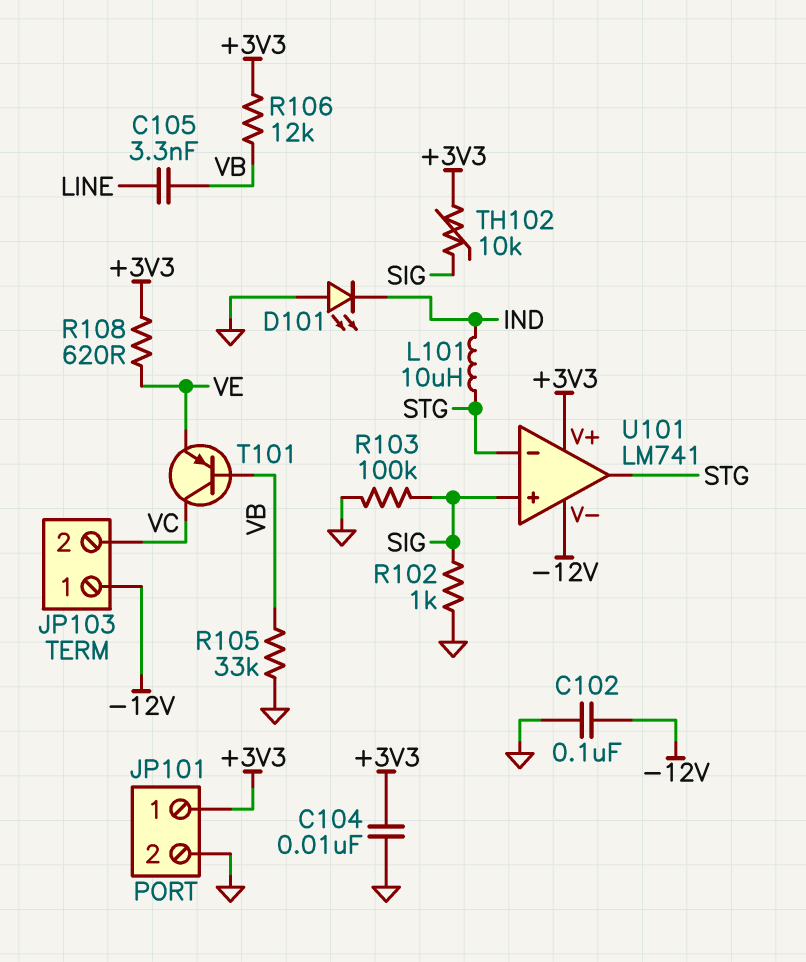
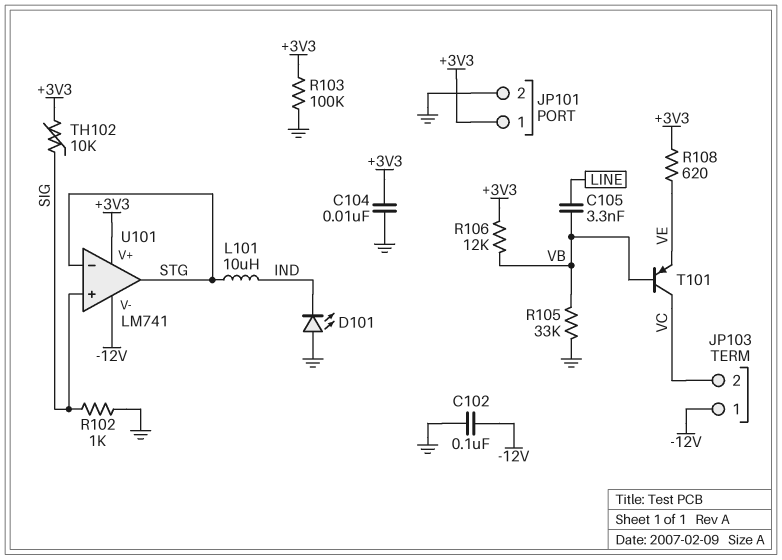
R103: 100k (GND, SIG) -> 100k (+3V3, GND)

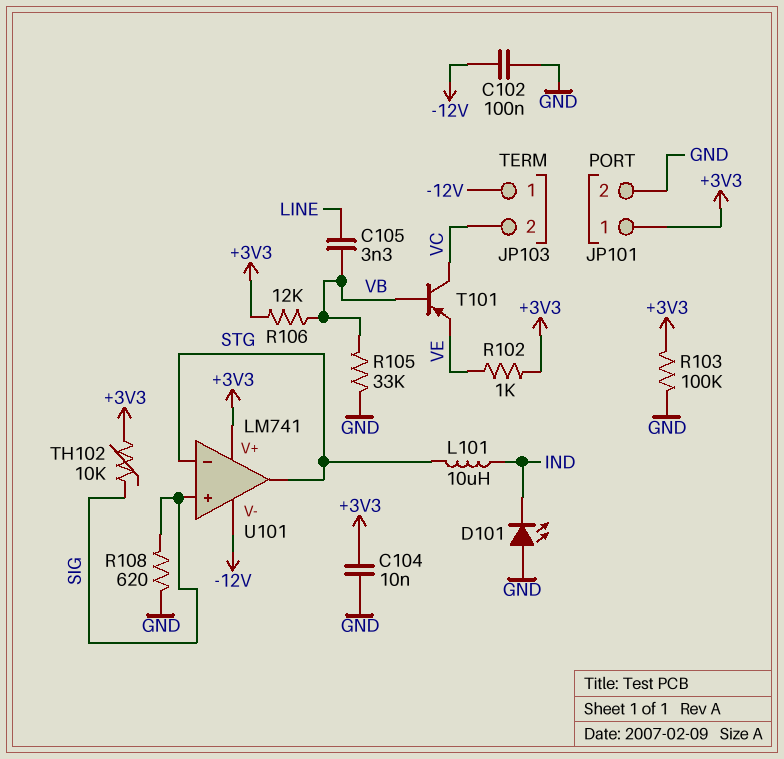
R102: 1k (GND, SIG) -> 1k (+3V3, VE)
R108: 620 (+3V3, VE) -> 620 (GND, SIG)

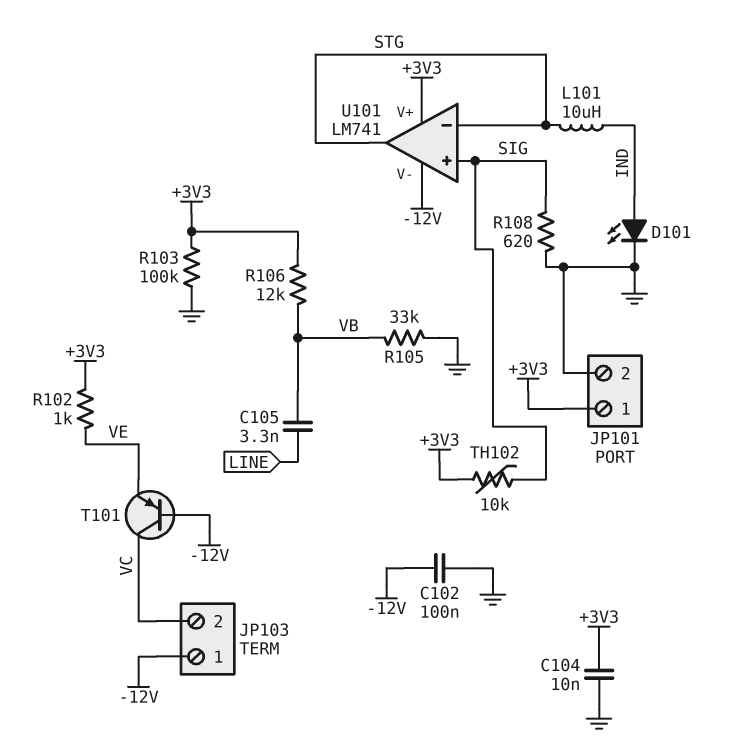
D101: LED (A GND, K IND) -> LED (A IND, K GND)
T101: PNP (B VB, C VC, E VE) -> PNP (B -12V, C VC, E VE)

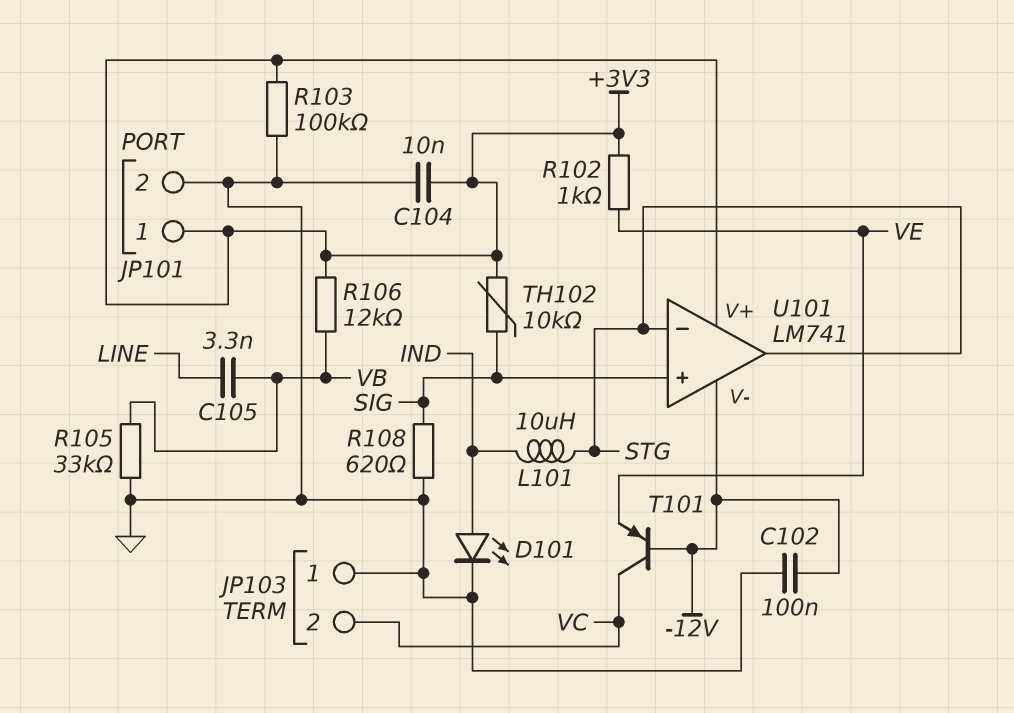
JP103 pin 1: -12V -> GND

